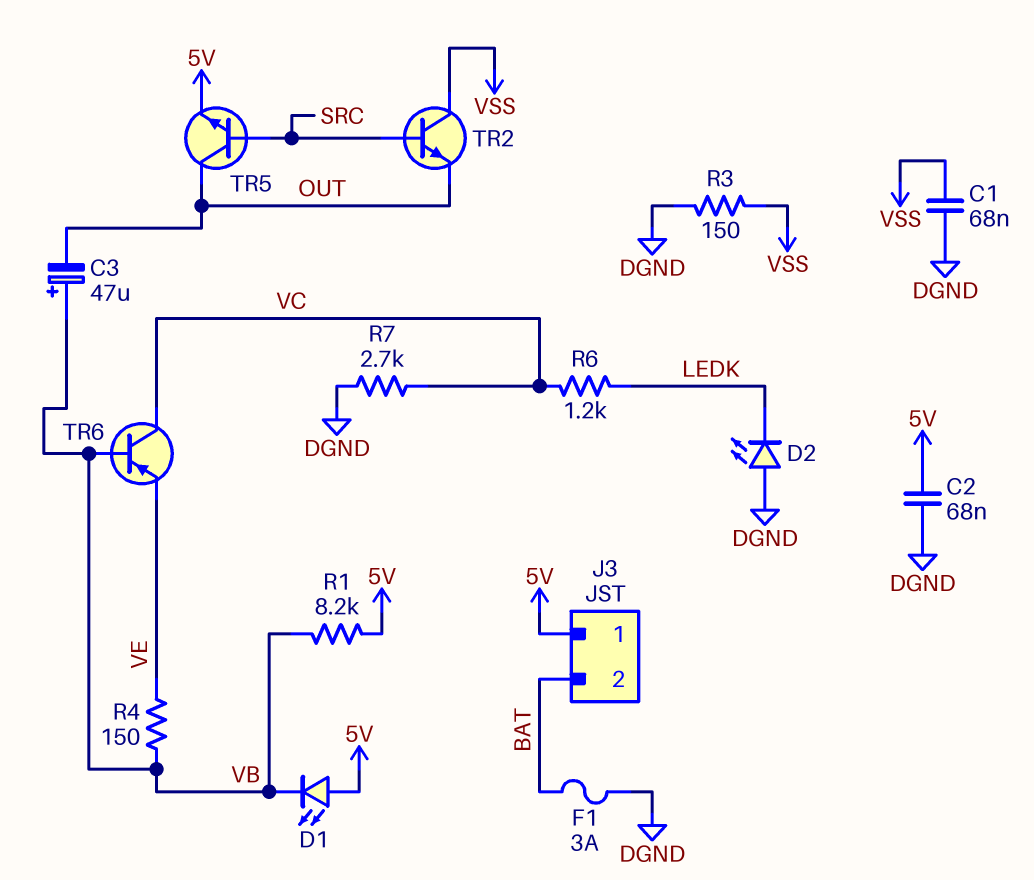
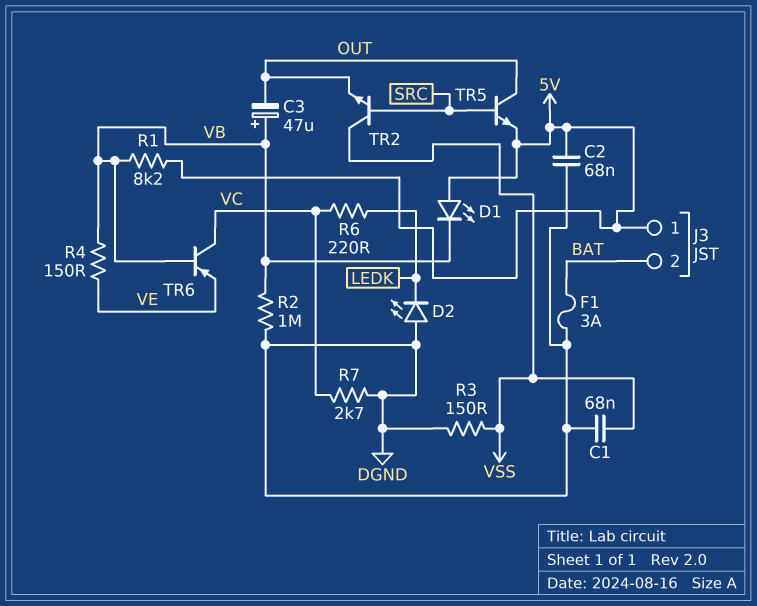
R2: none -> 1M (DGND, VB)
R6: 1.2k (LEDK, VC) -> 220 (LEDK, VC)

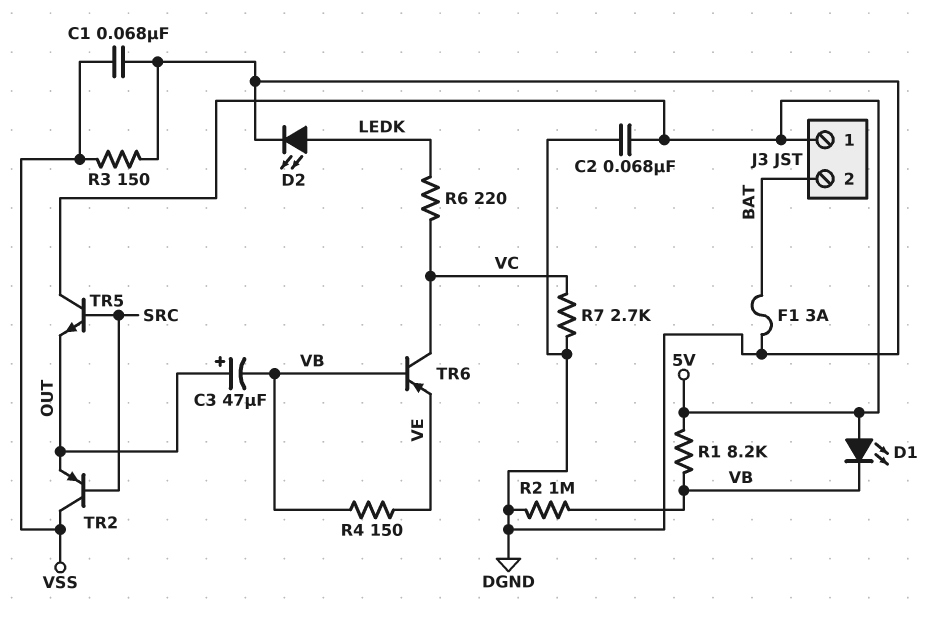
C3: 47uF (plus VB, minus OUT) -> 47uF (plus OUT, minus VB)
D2: LED (A DGND, K LEDK) -> LED (A LEDK, K DGND)
TR2: NPN (B SRC, C VSS, E OUT) -> PNP (B SRC, C VSS, E OUT)
TR5: NPN (B SRC, C OUT, E 5V) -> NPN (B SRC, C 5V, E OUT)

